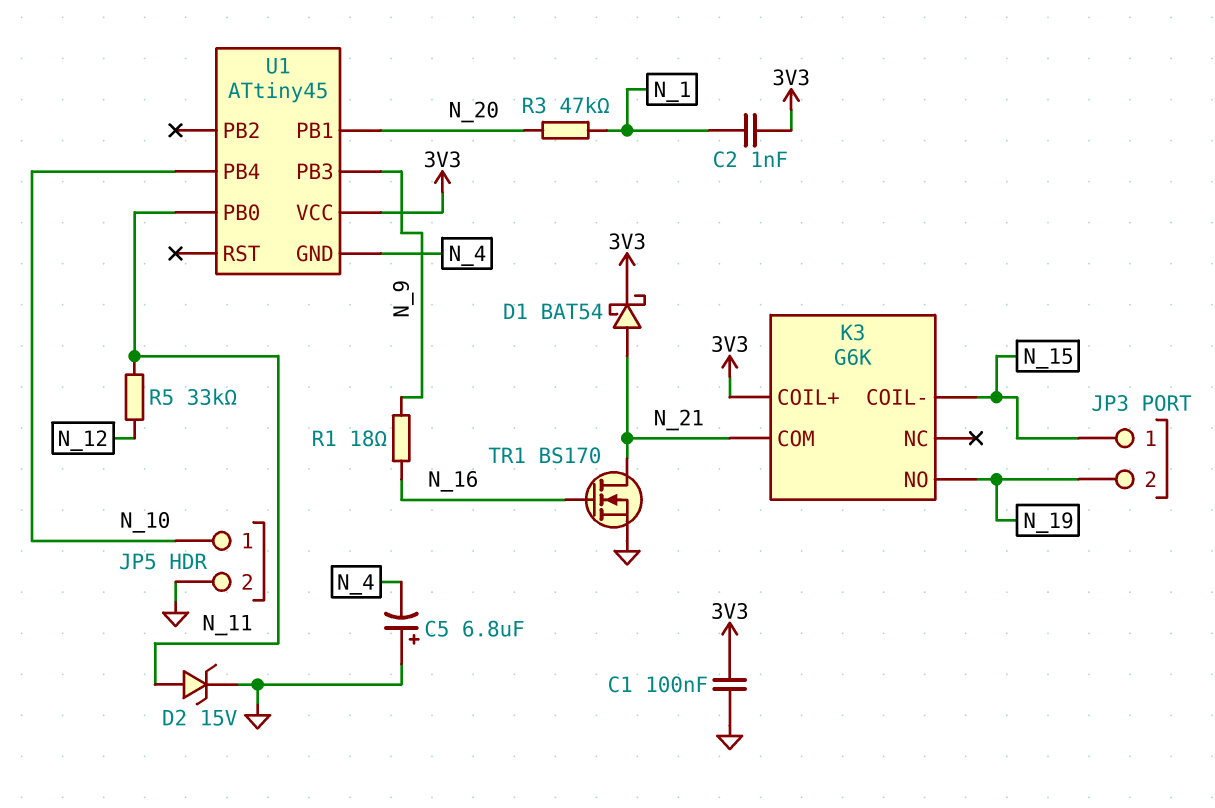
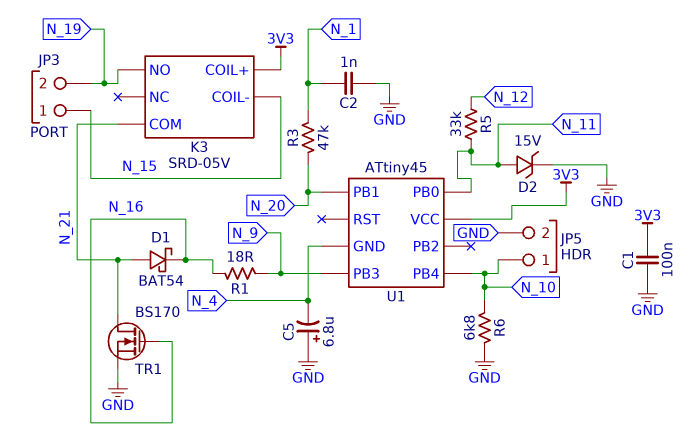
C2: 1nF (3V3, N_1) -> 1nF (GND, N_1)
D1: schottky BAT54 (A N_21, K 3V3) -> schottky BAT54 (A N_21, K N_16)
K3: G6K -> SRD-05V
R6: none -> 6.8k (GND, N_10)

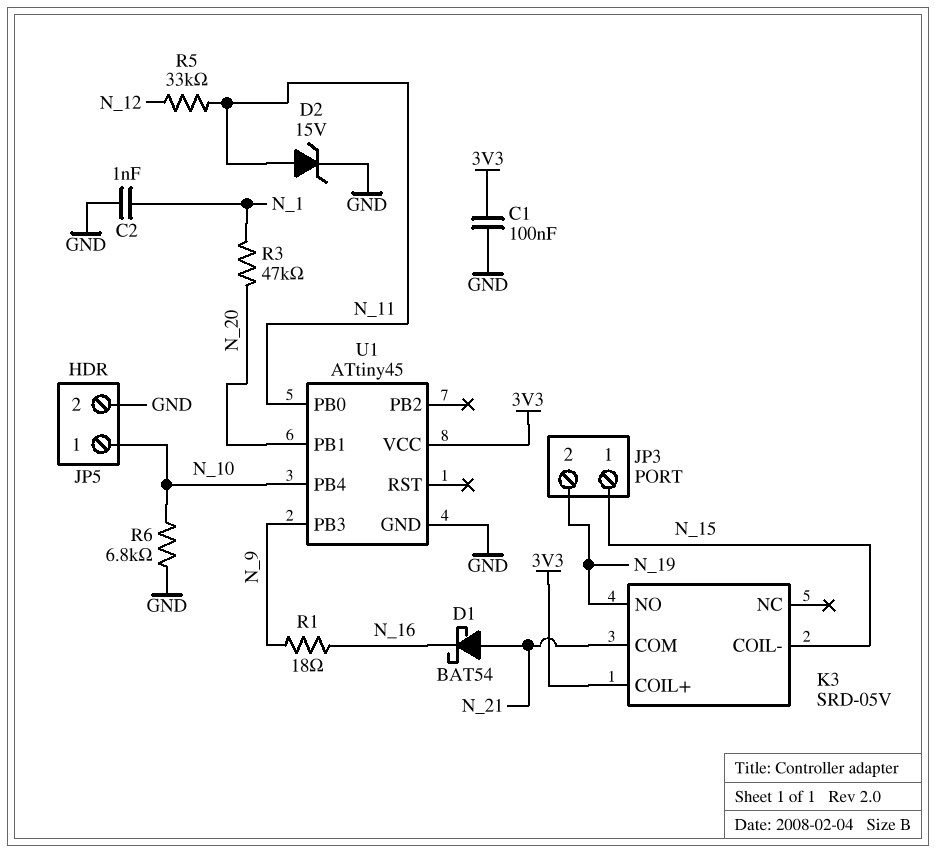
C5: 6.8uF (plus GND, minus N_4) -> none
TR1: NMOS BS170 (G N_16, D N_21, S GND) -> none
U1 pin GND: N_4 -> GND

